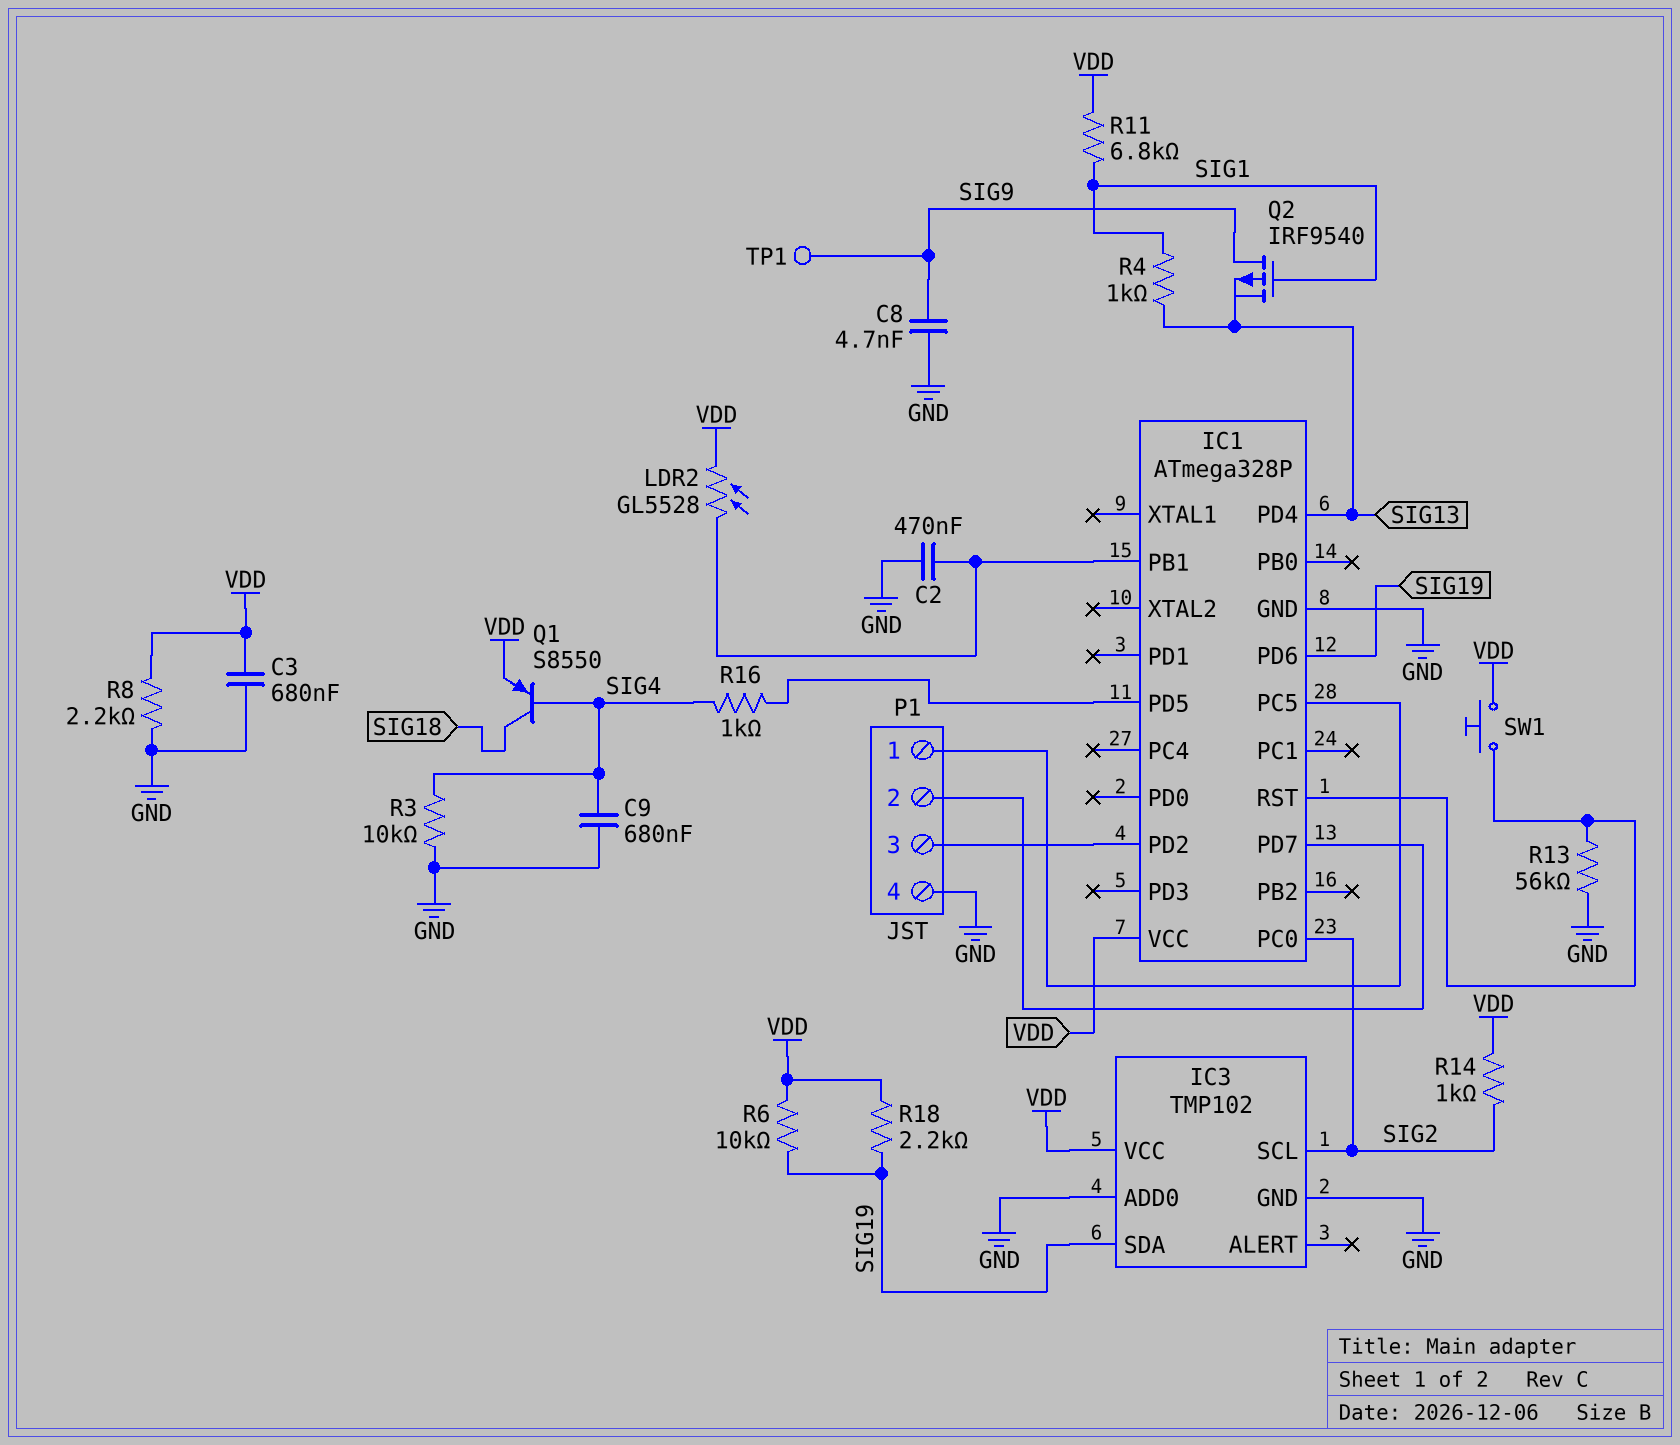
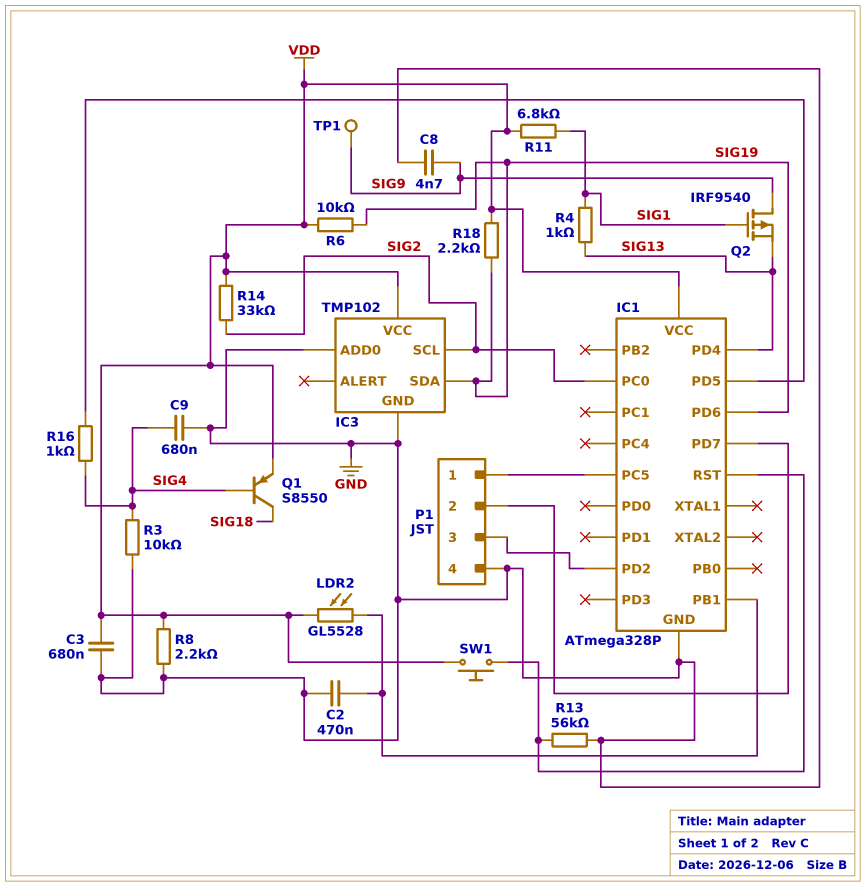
R14: 1k (SIG2, VDD) -> 33k (SIG2, VDD)

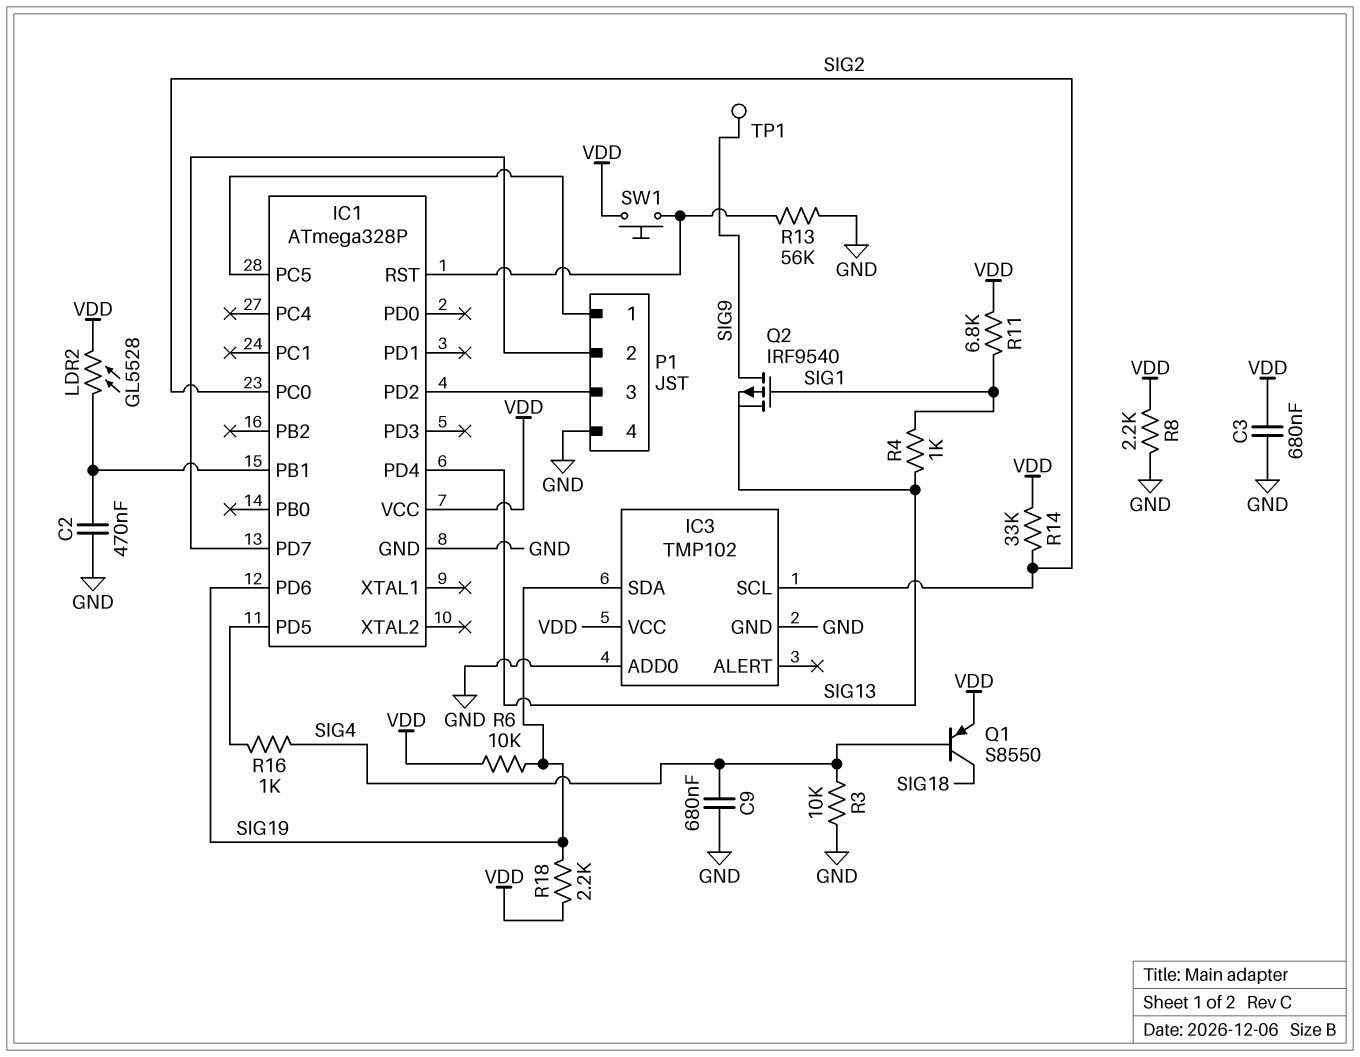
C8: 4.7nF (GND, SIG9) -> none

